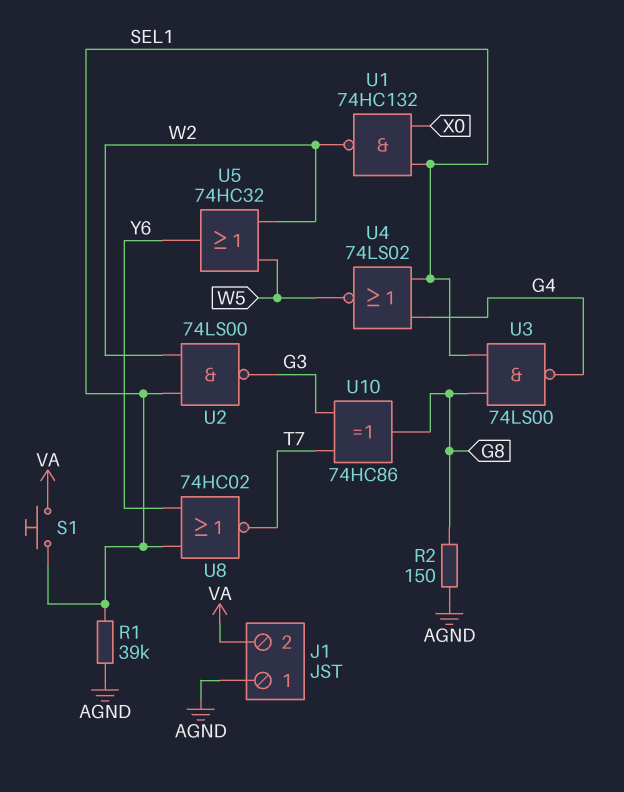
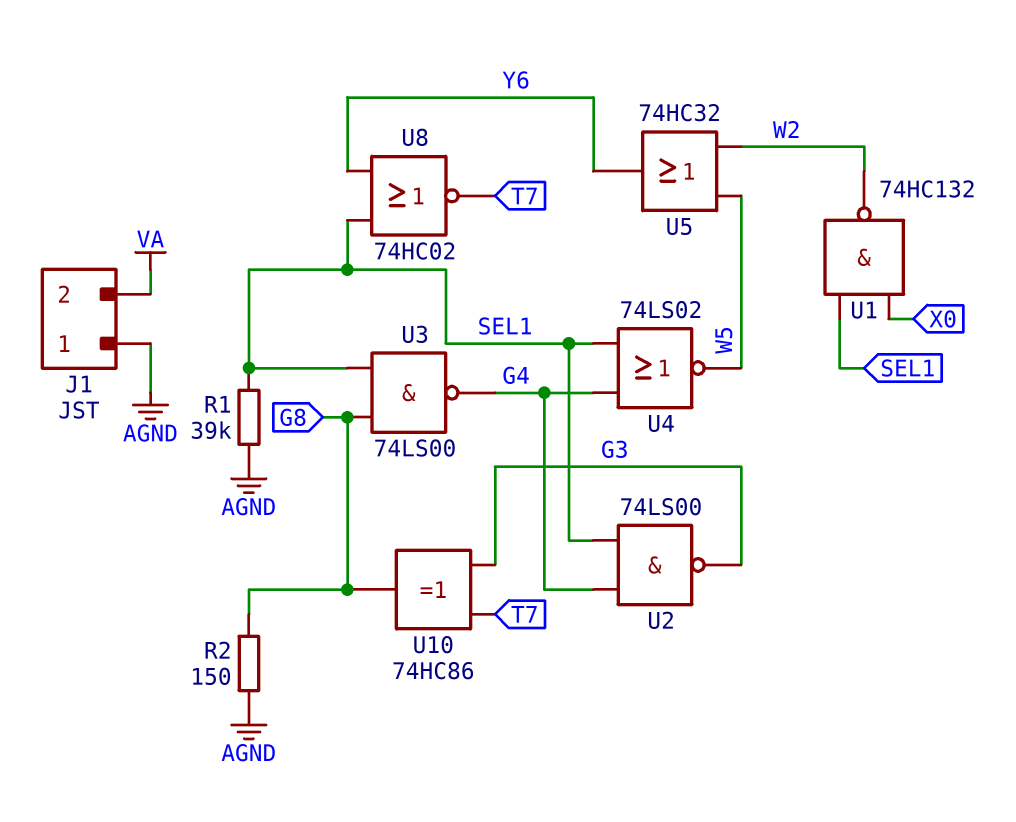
S1: button (SEL1, VA) -> none
U2: NAND 74LS00 (in SEL1, in W2, out G3) -> NAND 74LS00 (in G4, in SEL1, out G3)

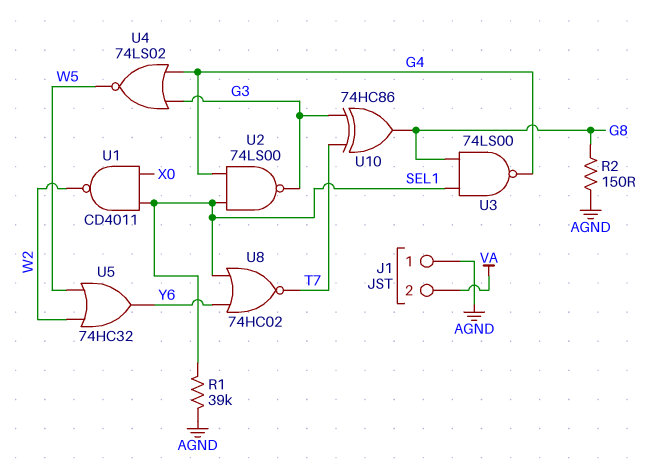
U1: NAND 74HC132 (in SEL1, in X0, out W2) -> NAND CD4011 (in SEL1, in X0, out W2)
U4: NOR 74LS02 (in G4, in SEL1, out W5) -> NOR 74LS02 (in G3, in G4, out W5)

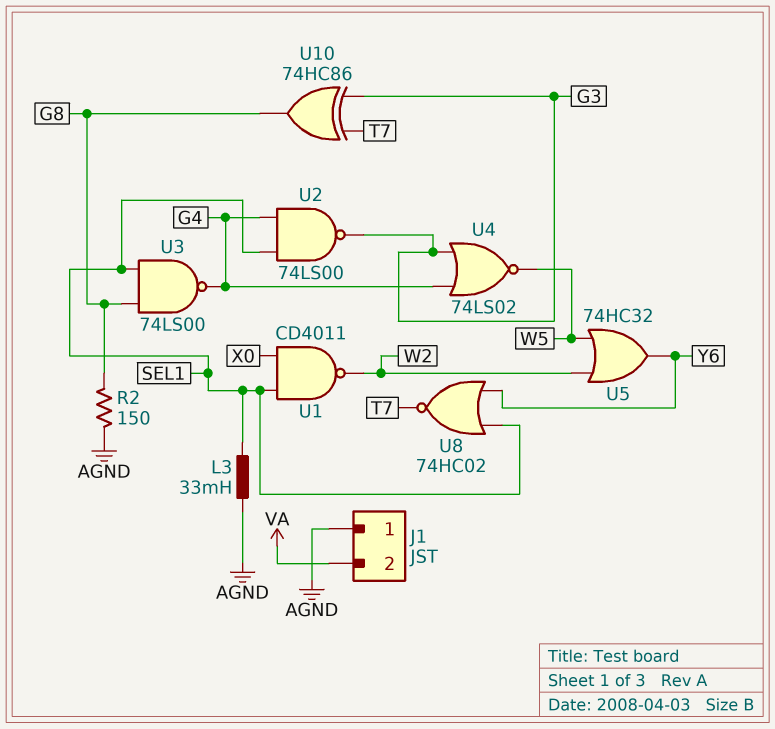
L3: none -> 33mH (AGND, SEL1)
R1: 39k (AGND, SEL1) -> none

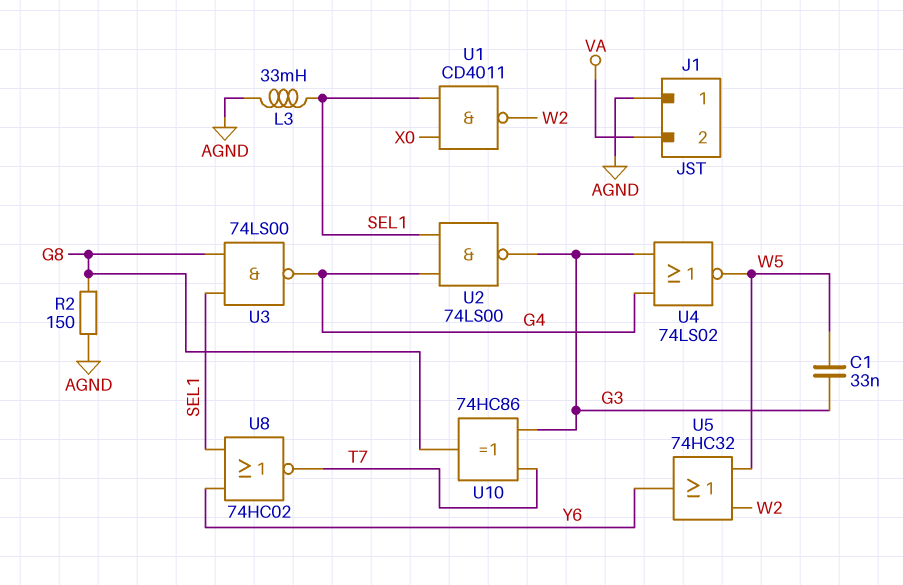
C1: none -> 33nF (G3, W5)

